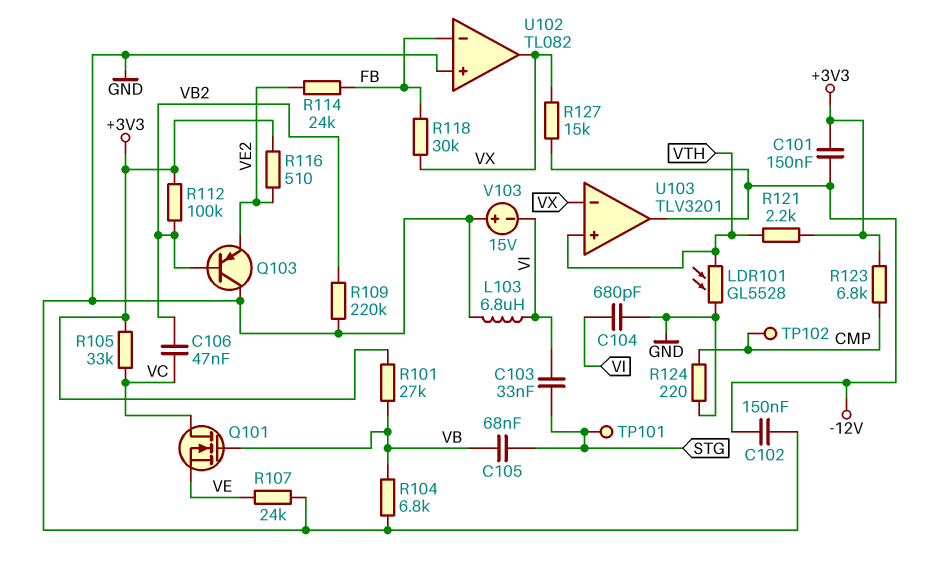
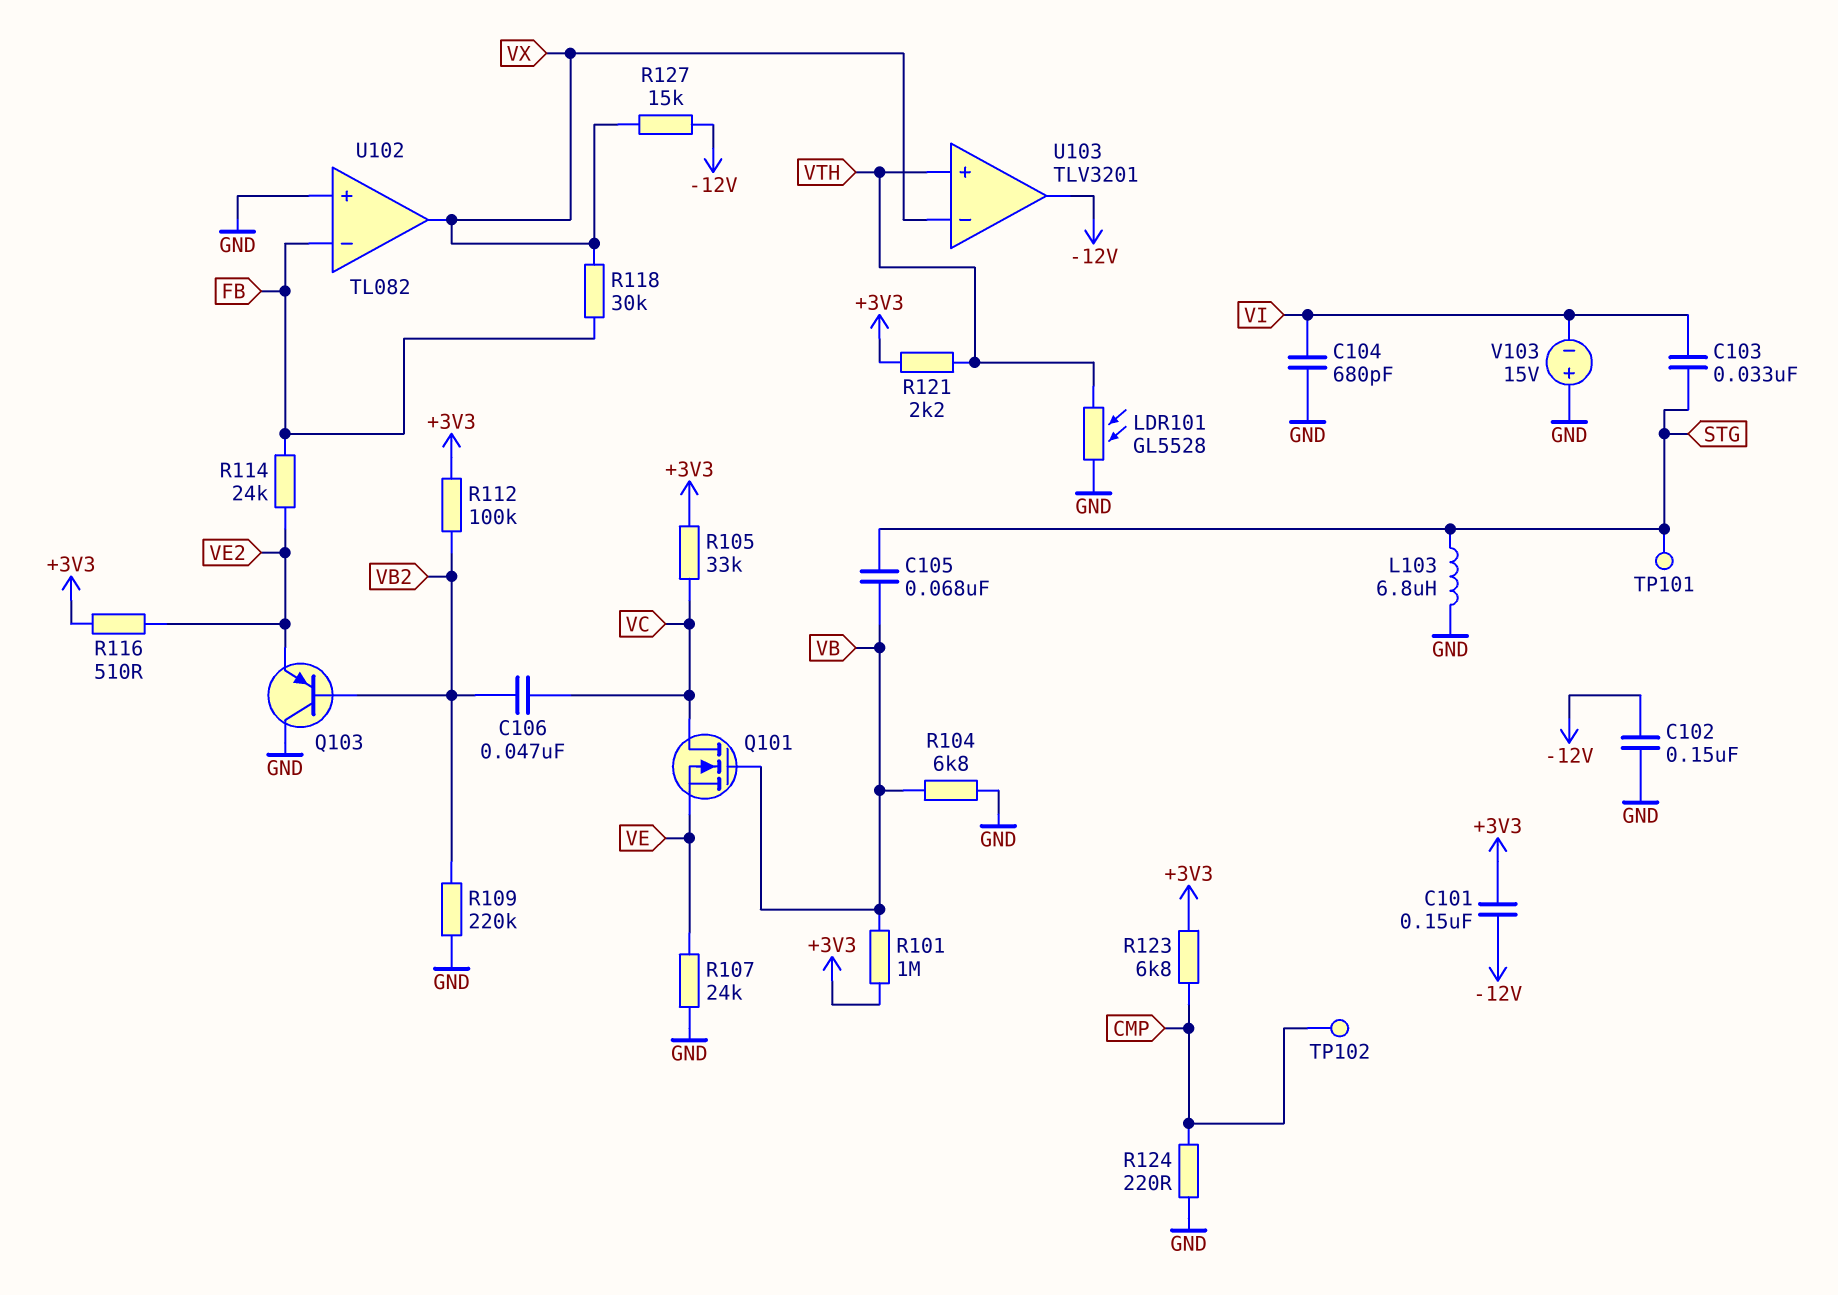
L103: 6.8uH (GND, VI) -> 6.8uH (GND, STG)
R101: 27k (+3V3, VB) -> 1M (+3V3, VB)

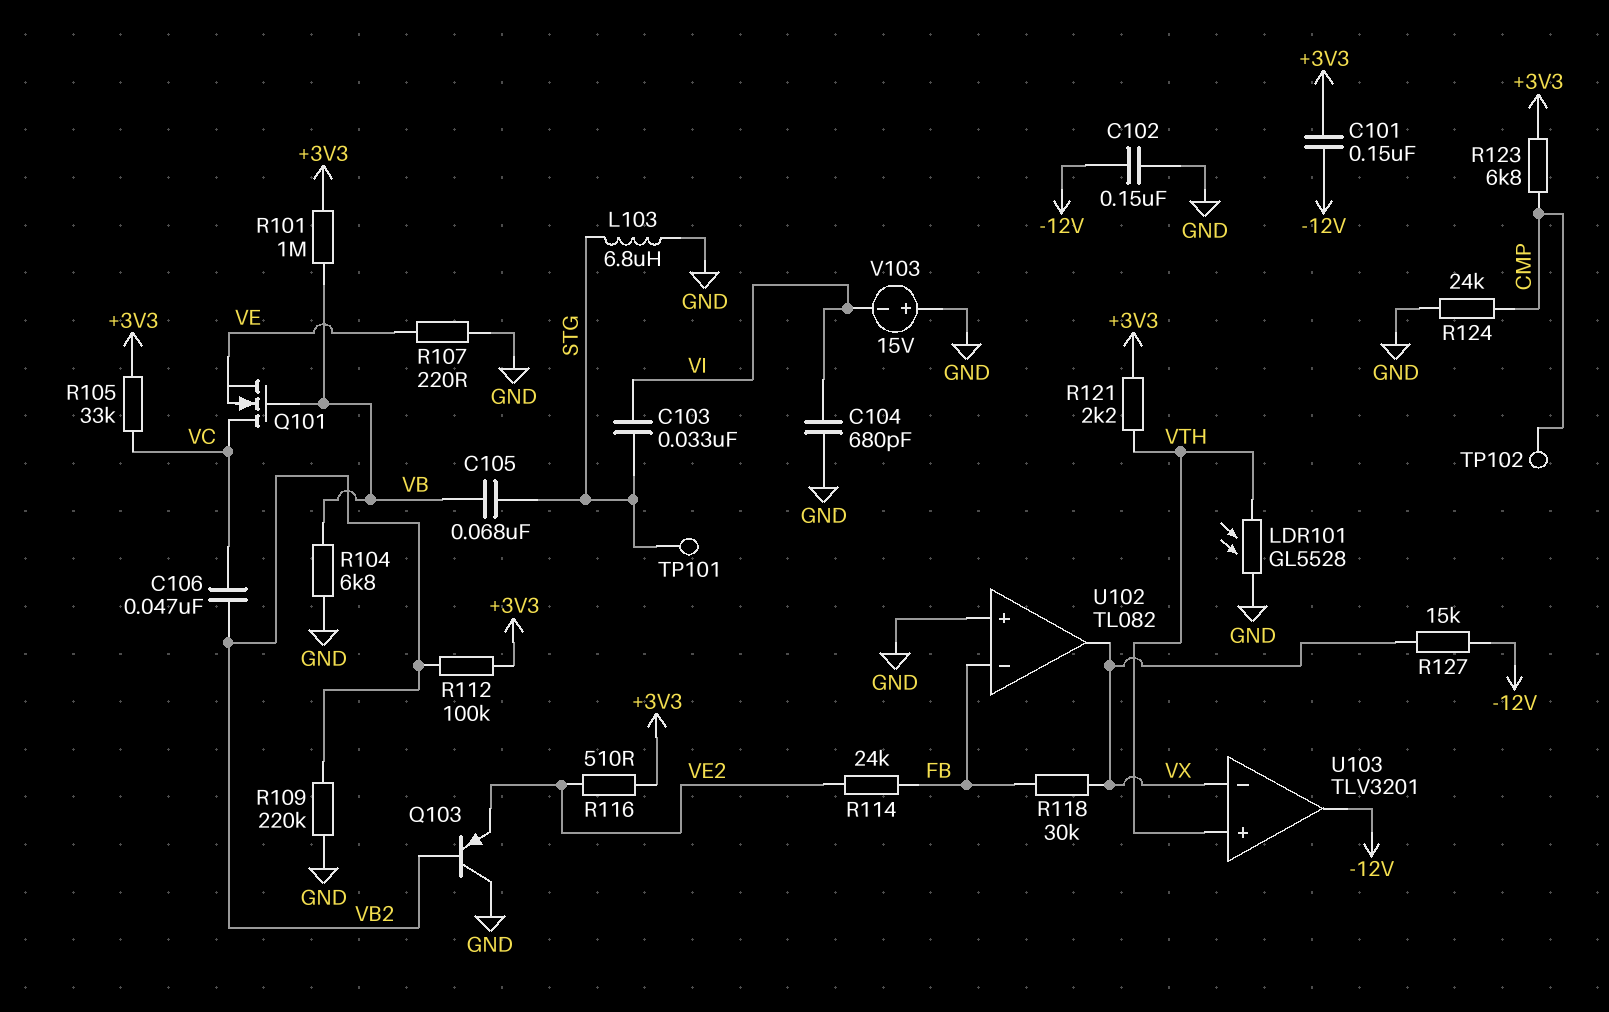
R107: 24k (GND, VE) -> 220 (GND, VE)
R124: 220 (CMP, GND) -> 24k (CMP, GND)

